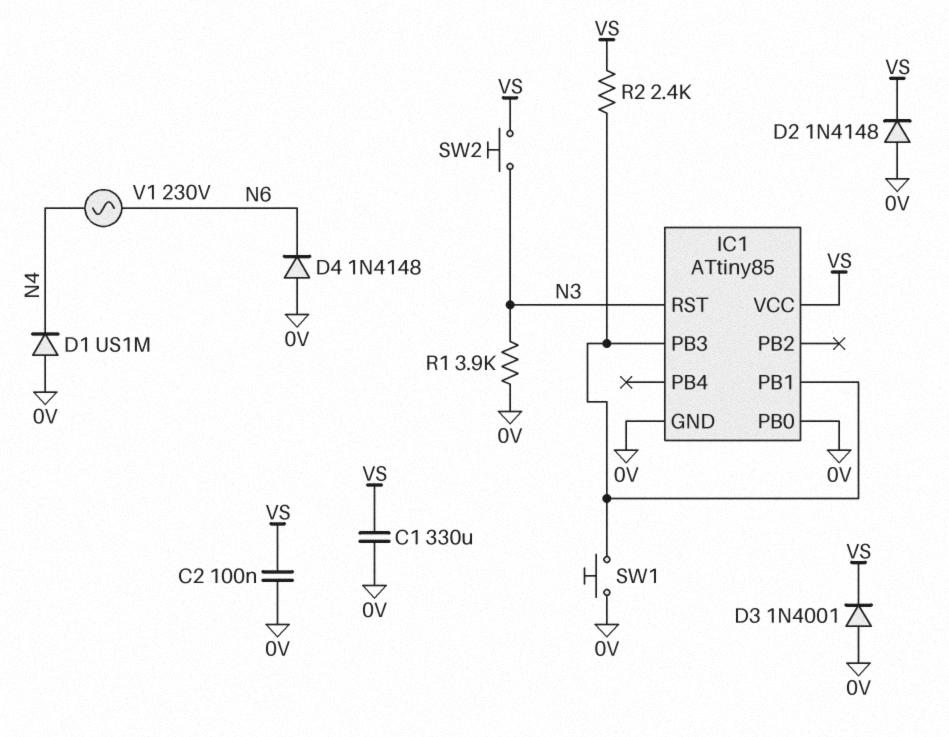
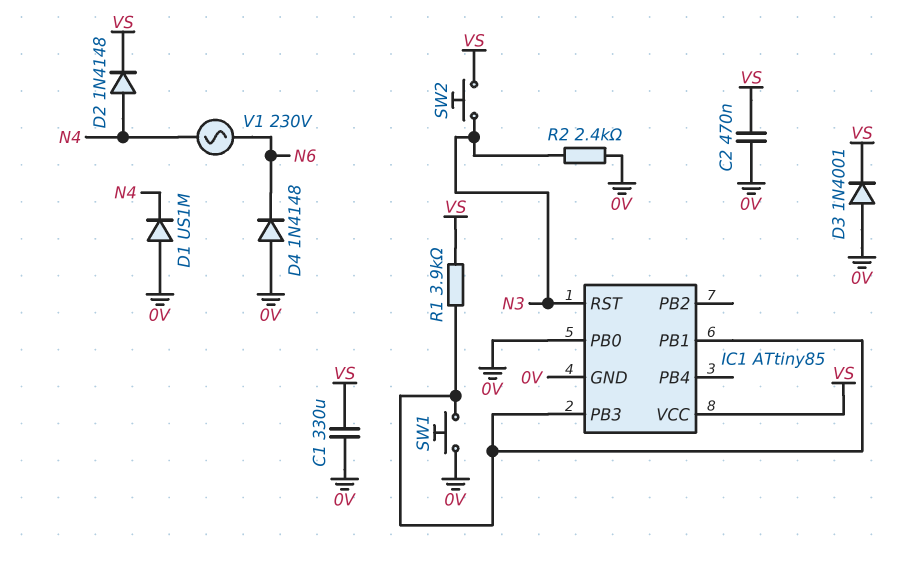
C2: 100nF (0V, VS) -> 470nF (0V, VS)
D2: diode 1N4148 (A 0V, K VS) -> diode 1N4148 (A N4, K VS)
R1: 3.9k (0V, N3) -> 3.9k (IC1/PB1, VS)
R2: 2.4k (IC1/PB1, VS) -> 2.4k (0V, N3)

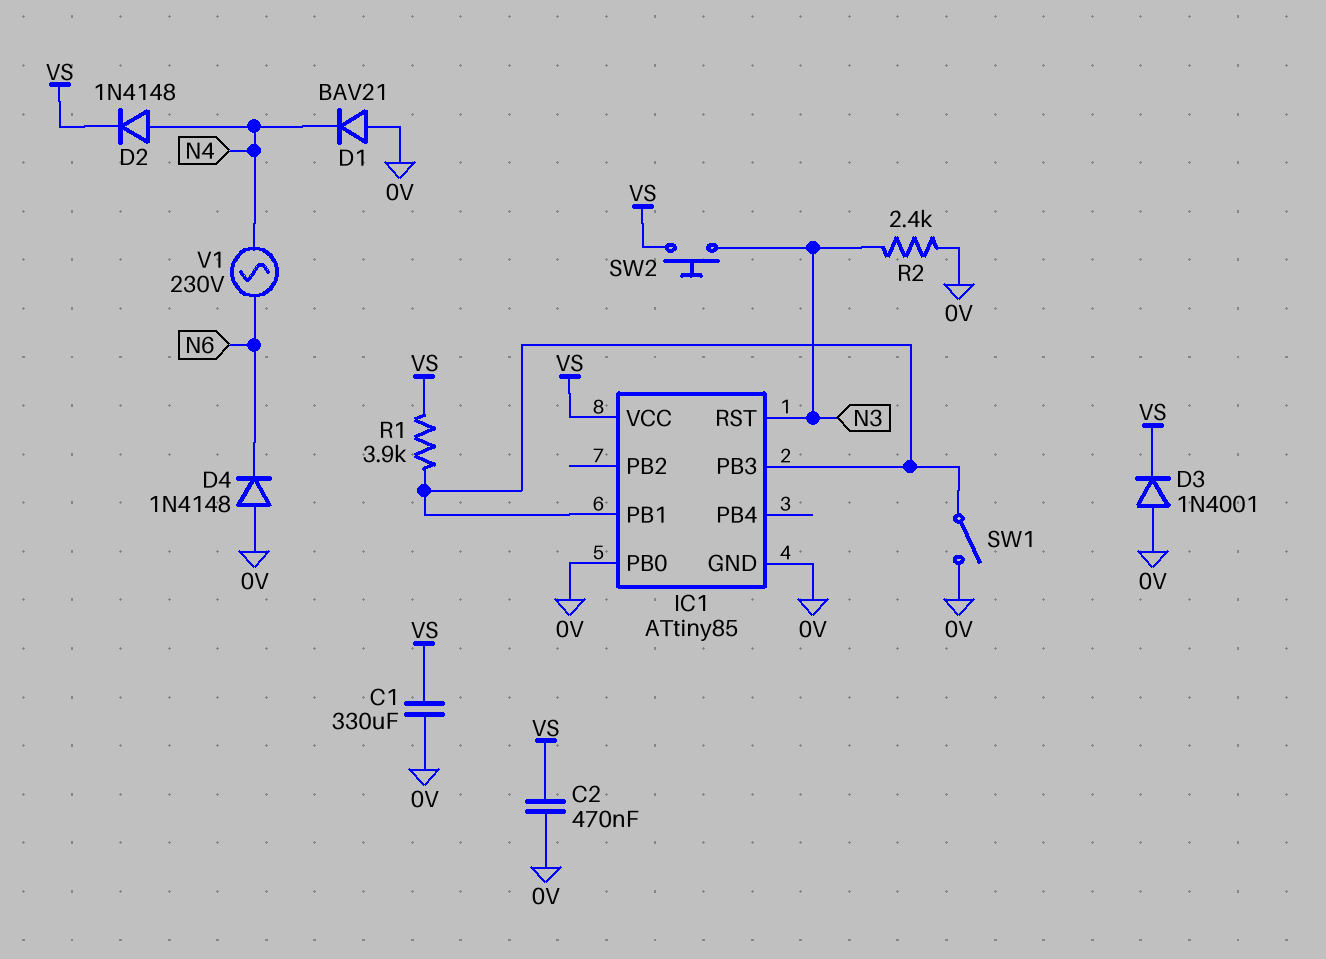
D1: diode US1M (A 0V, K N4) -> diode BAV21 (A 0V, K N4)
SW1: button (0V, IC1/PB1) -> switch (0V, IC1/PB1)

